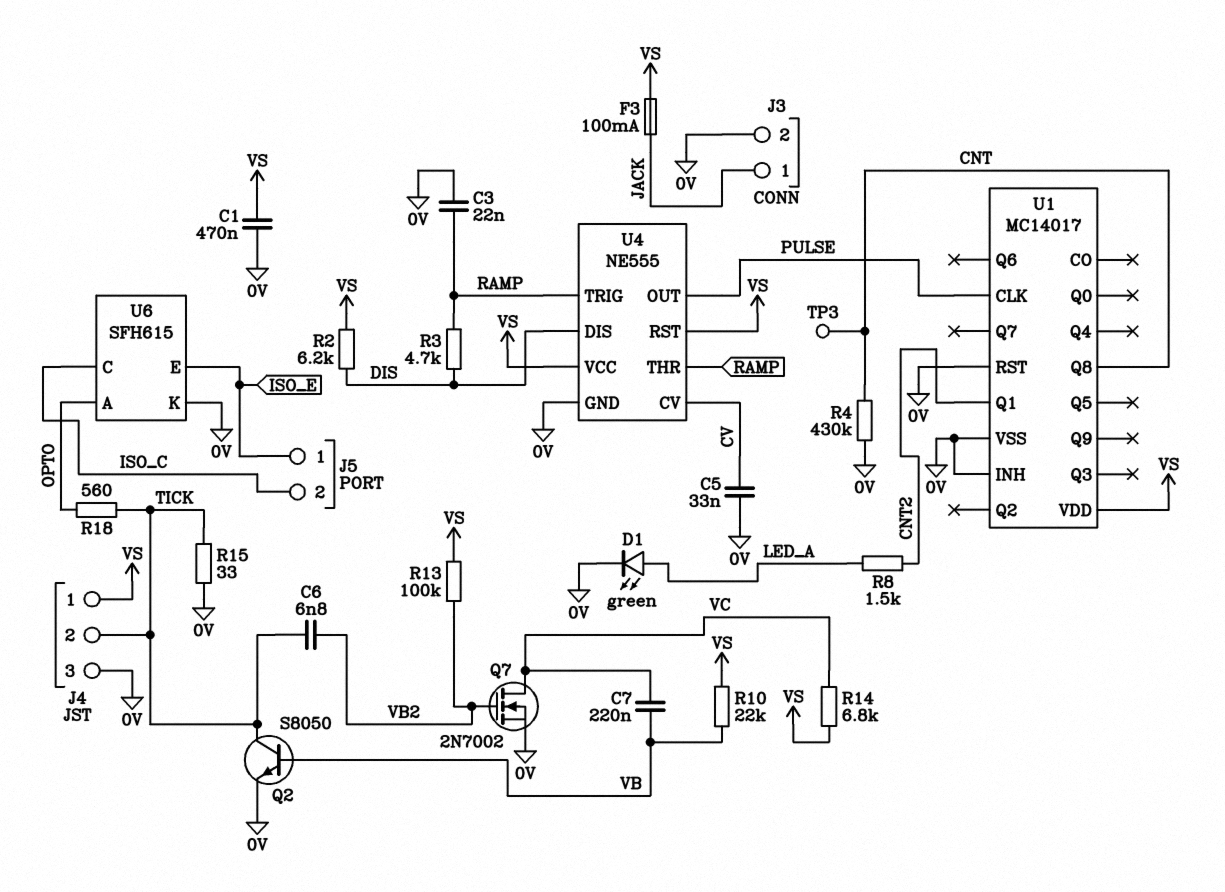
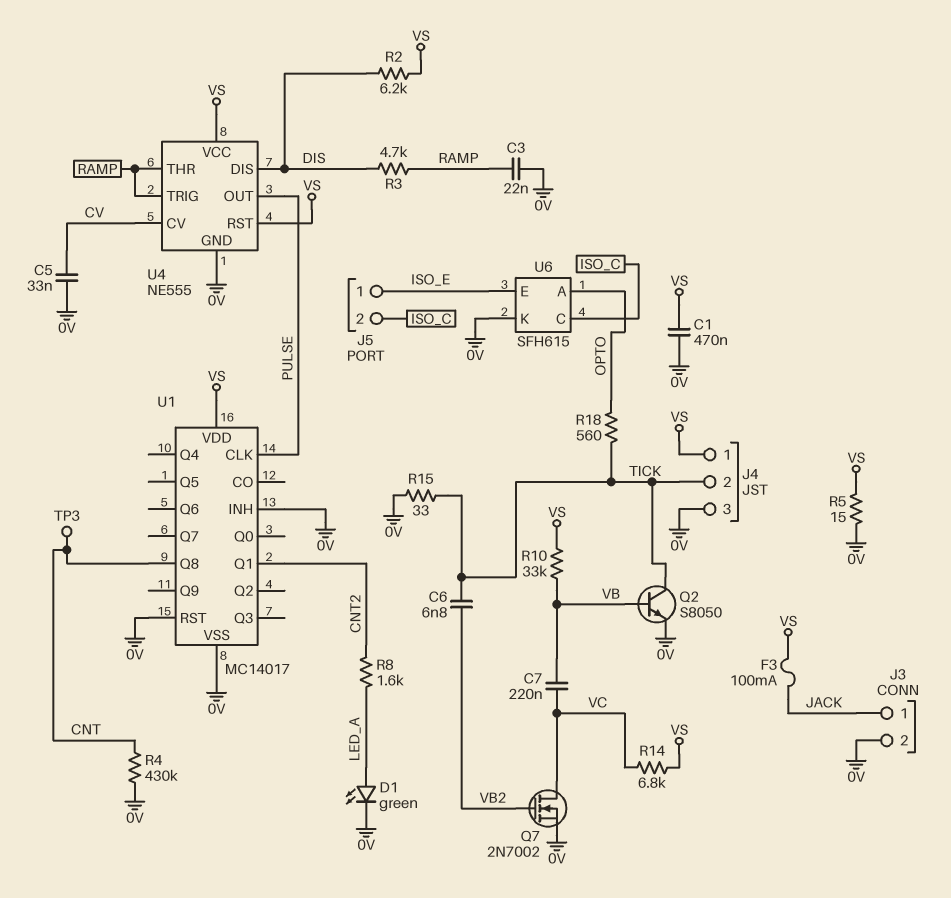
R5: none -> 15 (0V, VS)
R8: 1.5k (CNT2, LED_A) -> 1.6k (CNT2, LED_A)
R10: 22k (VB, VS) -> 33k (VB, VS)
R13: 100k (VB2, VS) -> none

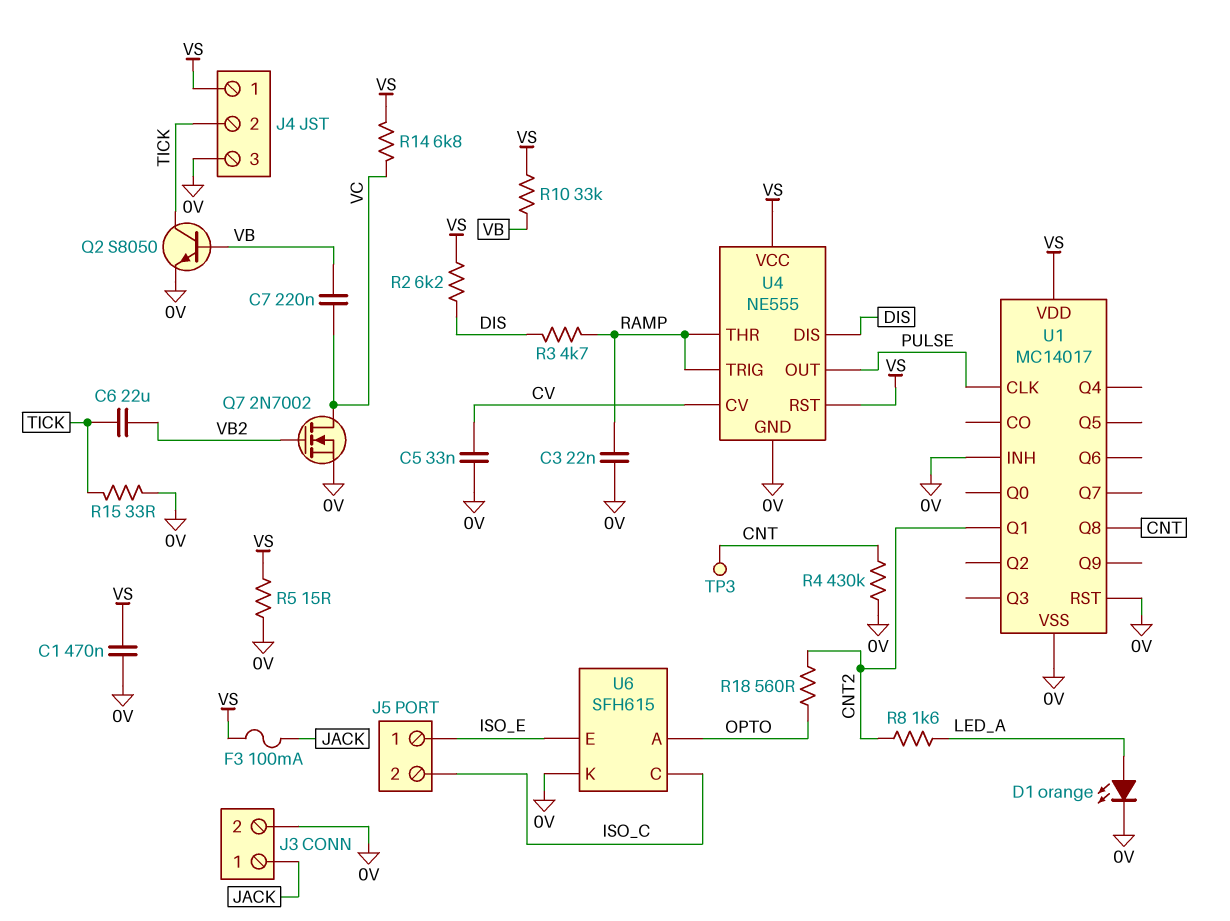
C6: 6.8nF (TICK, VB2) -> 22uF (TICK, VB2)
D1: LED green (A LED_A, K 0V) -> LED orange (A LED_A, K 0V)
R18: 560 (OPTO, TICK) -> 560 (CNT2, OPTO)

